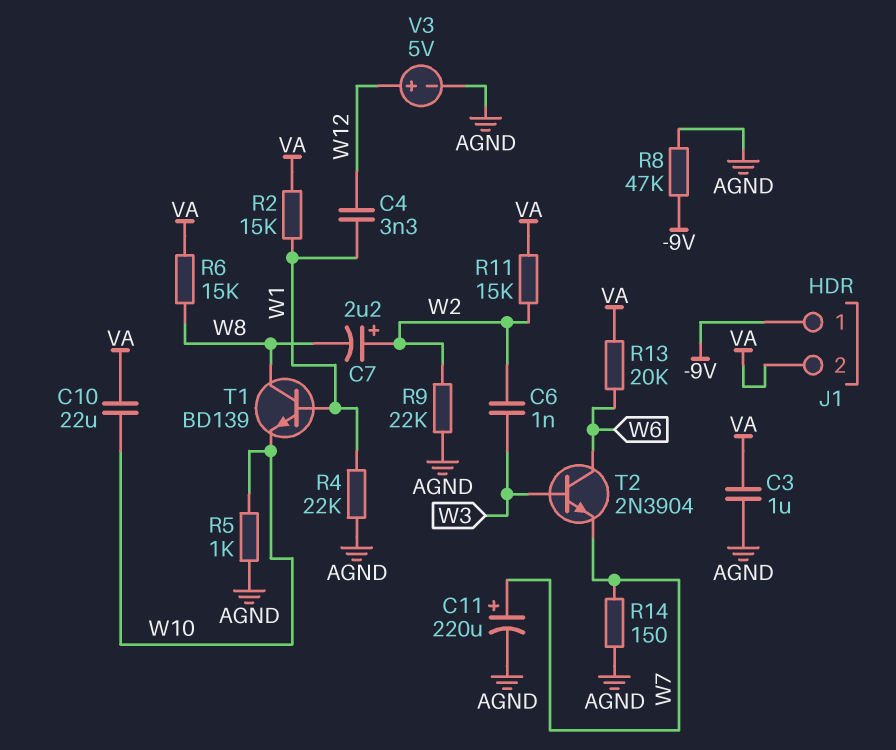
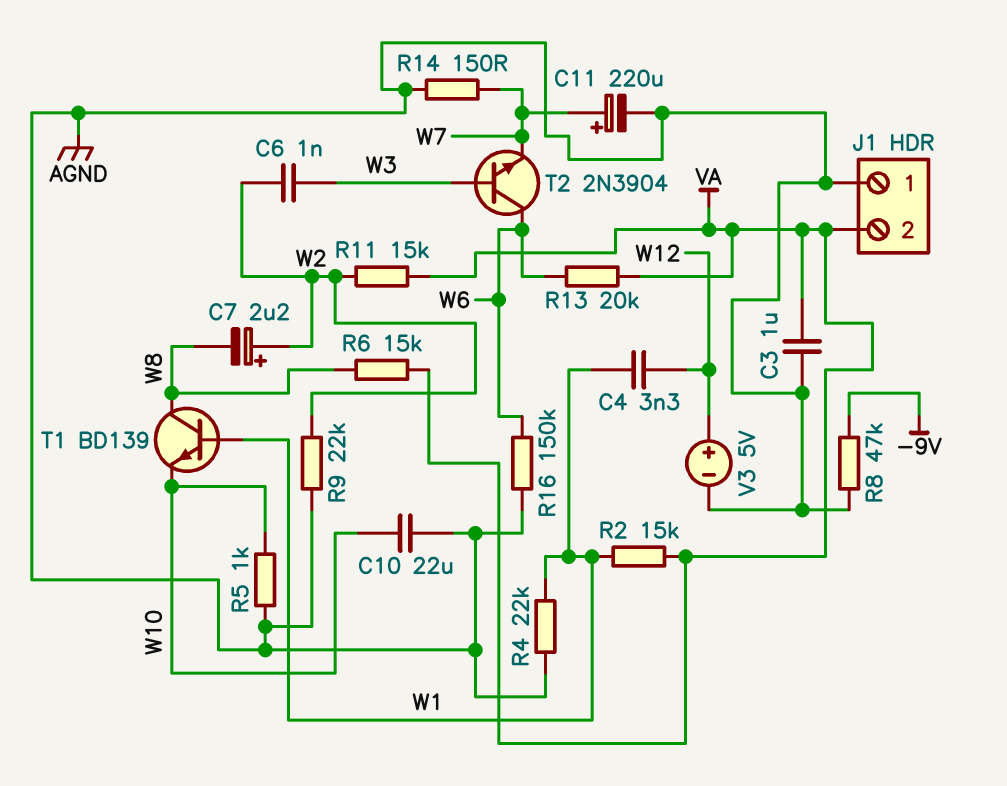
C10: 22uF (VA, W10) -> 22uF (AGND, W10)
J1 pin 1: -9V -> AGND
R16: none -> 150k (AGND, W6)

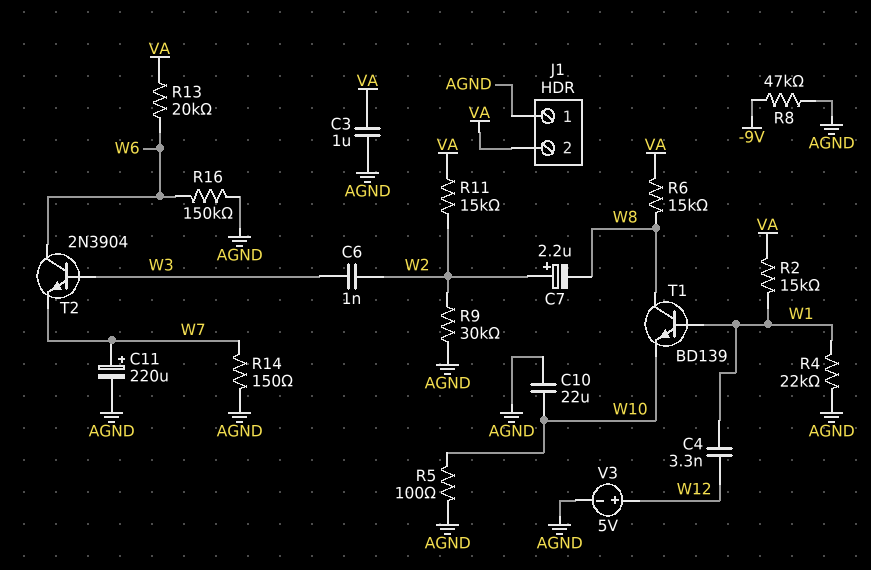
R5: 1k (AGND, W10) -> 100 (AGND, W10)
R9: 22k (AGND, W2) -> 30k (AGND, W2)

